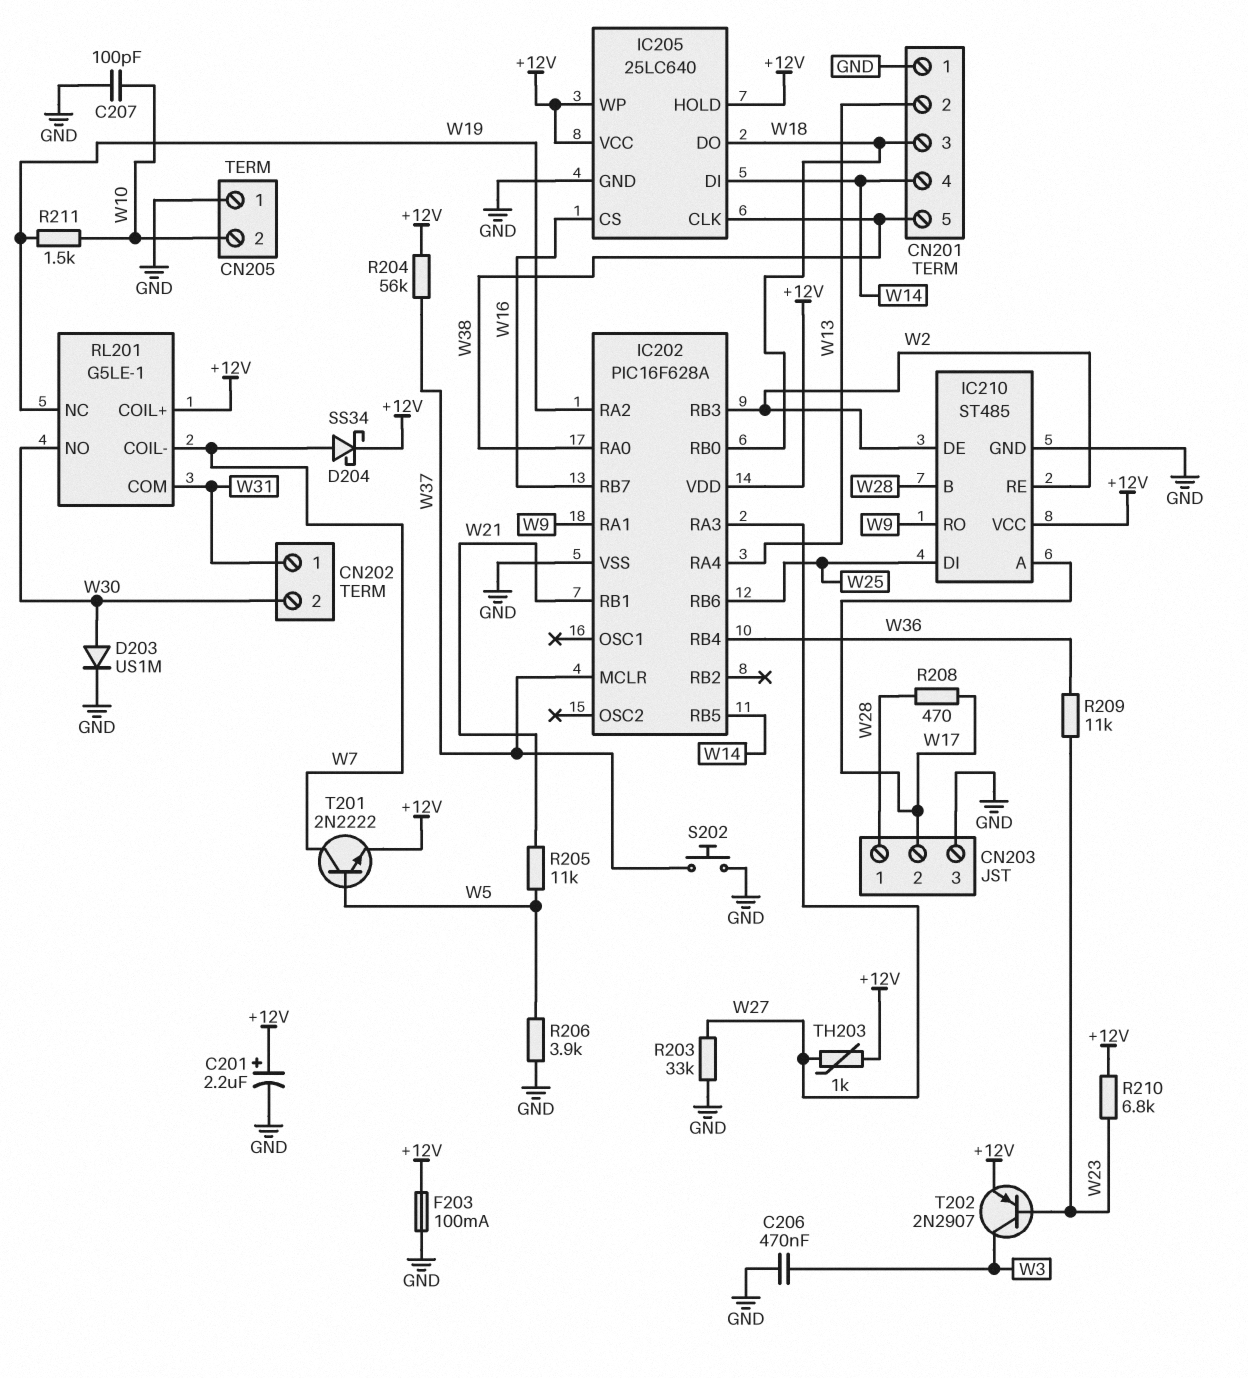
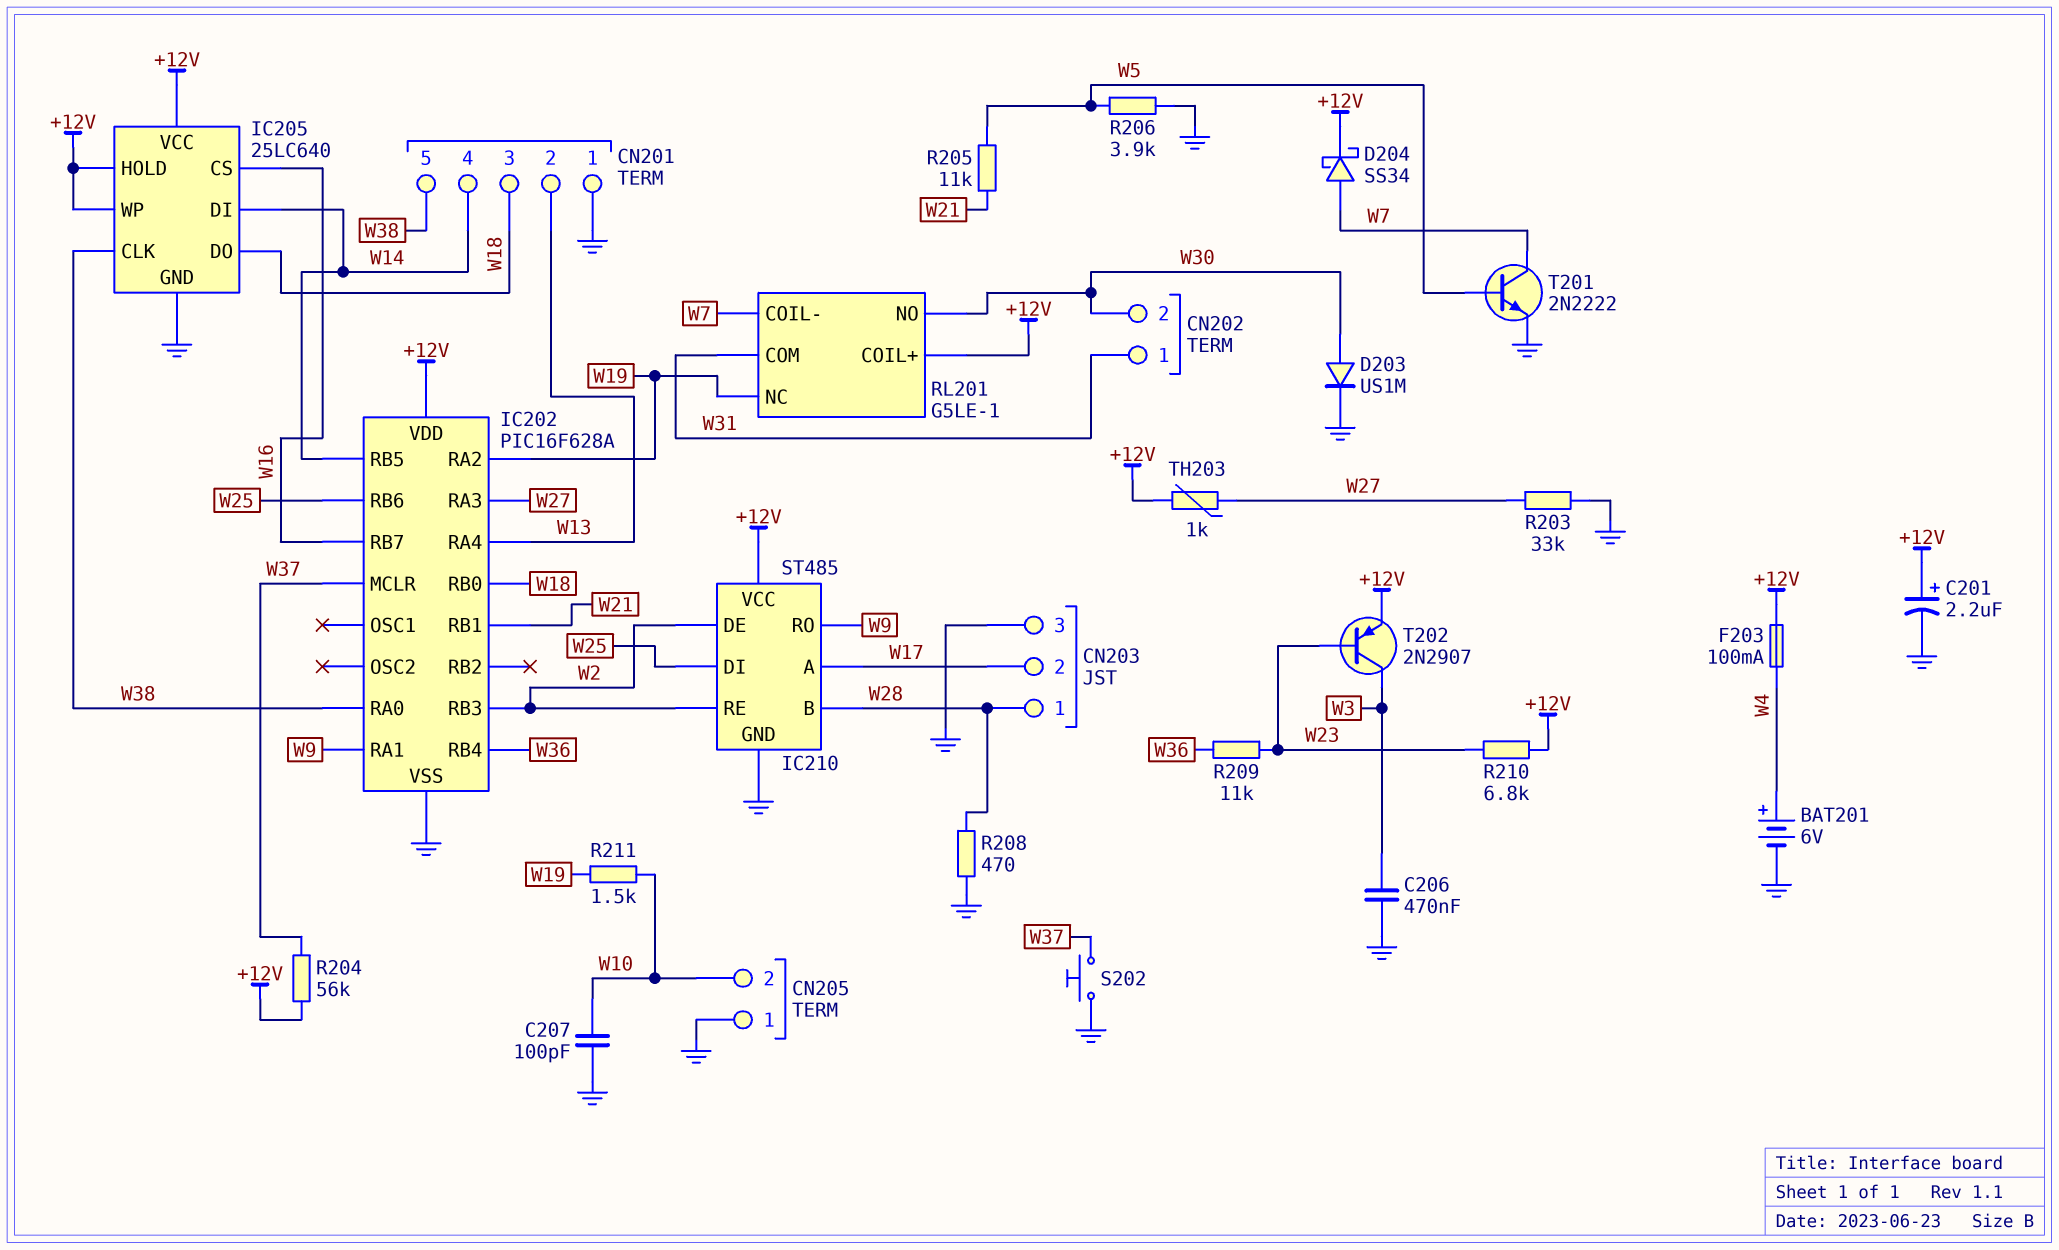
BAT201: none -> 6V (plus W4, minus GND)
F203: 100mA (+12V, GND) -> 100mA (+12V, W4)
R208: 470 (W17, W28) -> 470 (GND, W28)
T201: NPN 2N2222 (B W5, C W7, E +12V) -> NPN 2N2222 (B W5, C W7, E GND)

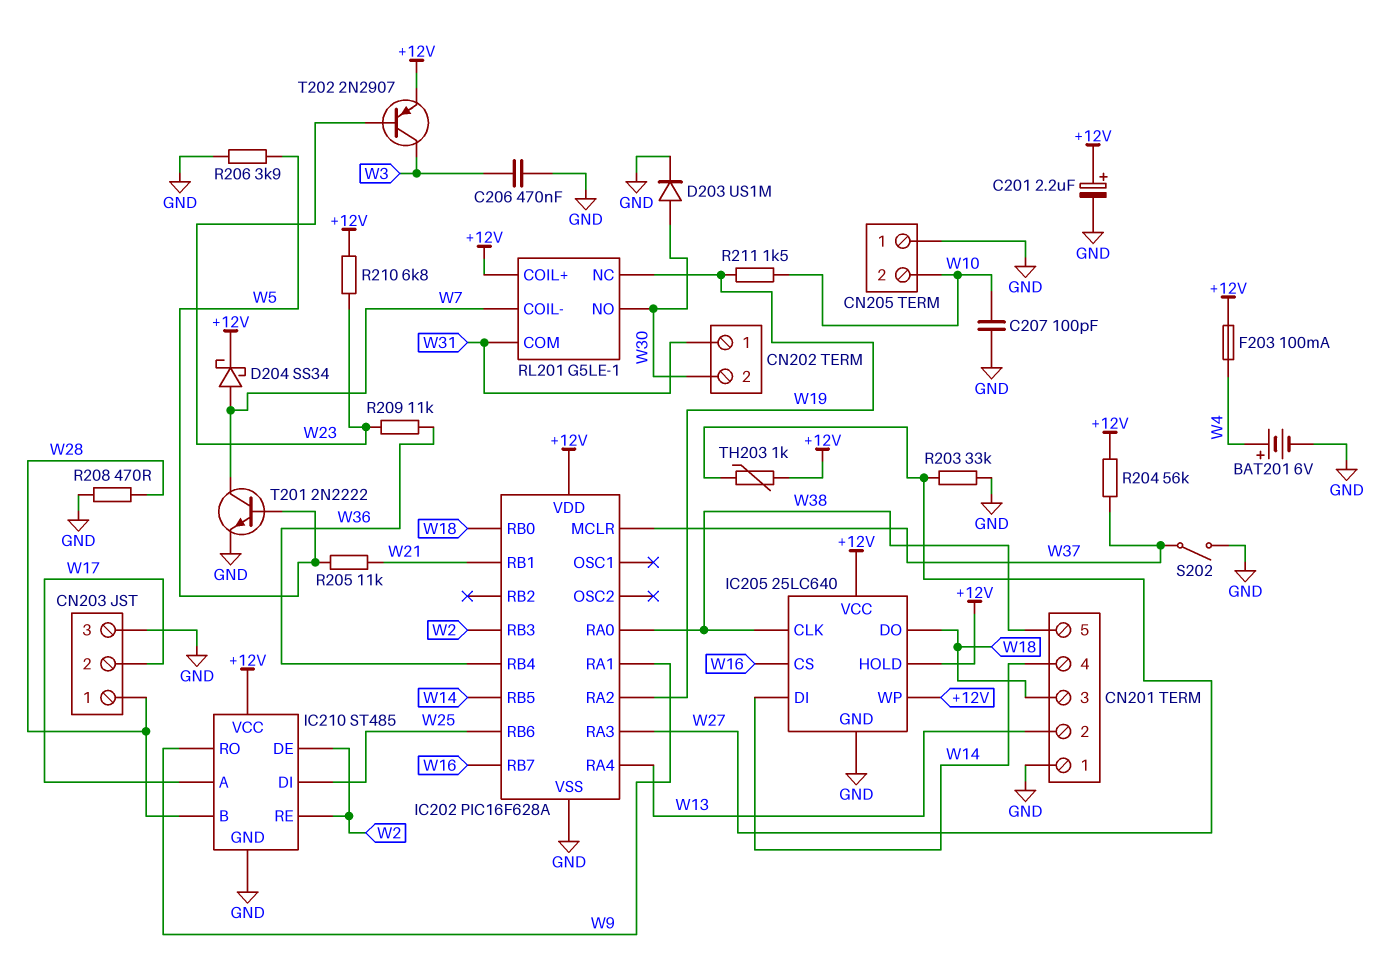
S202: button (GND, W37) -> switch (GND, W37)

